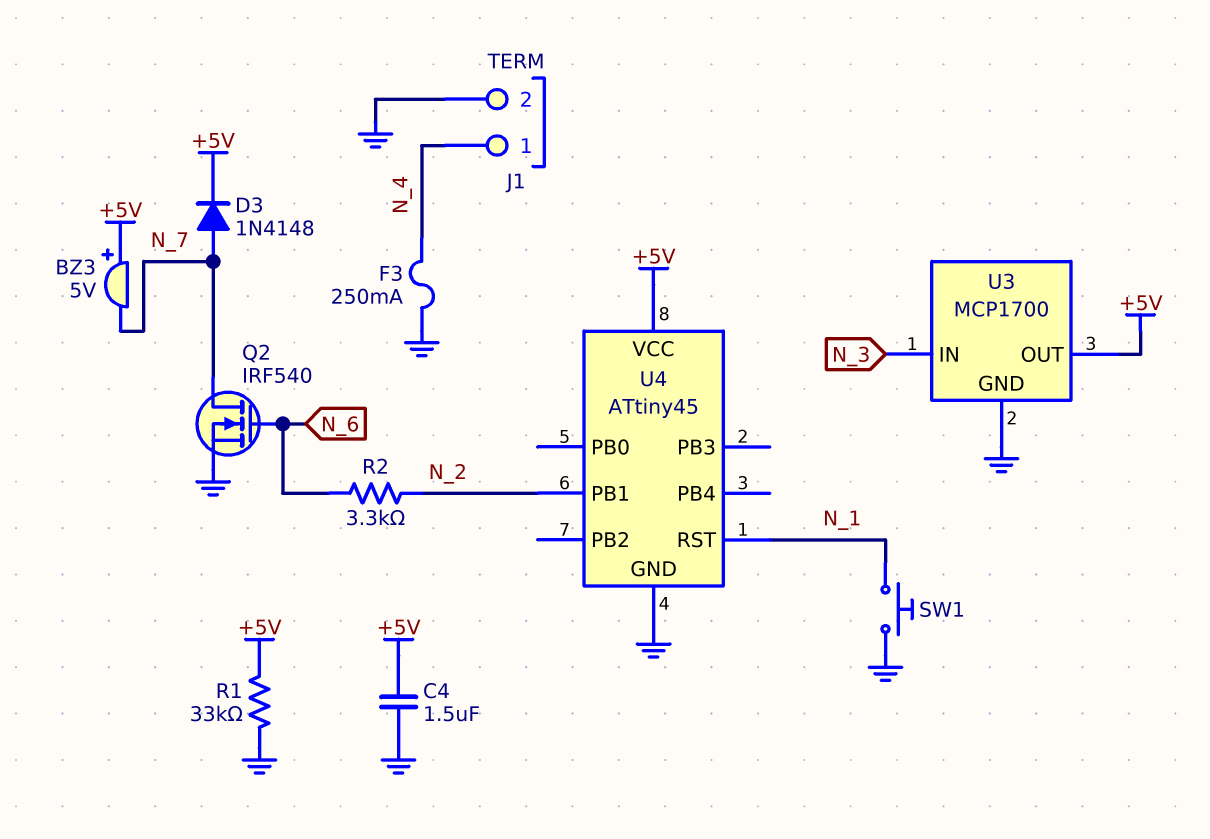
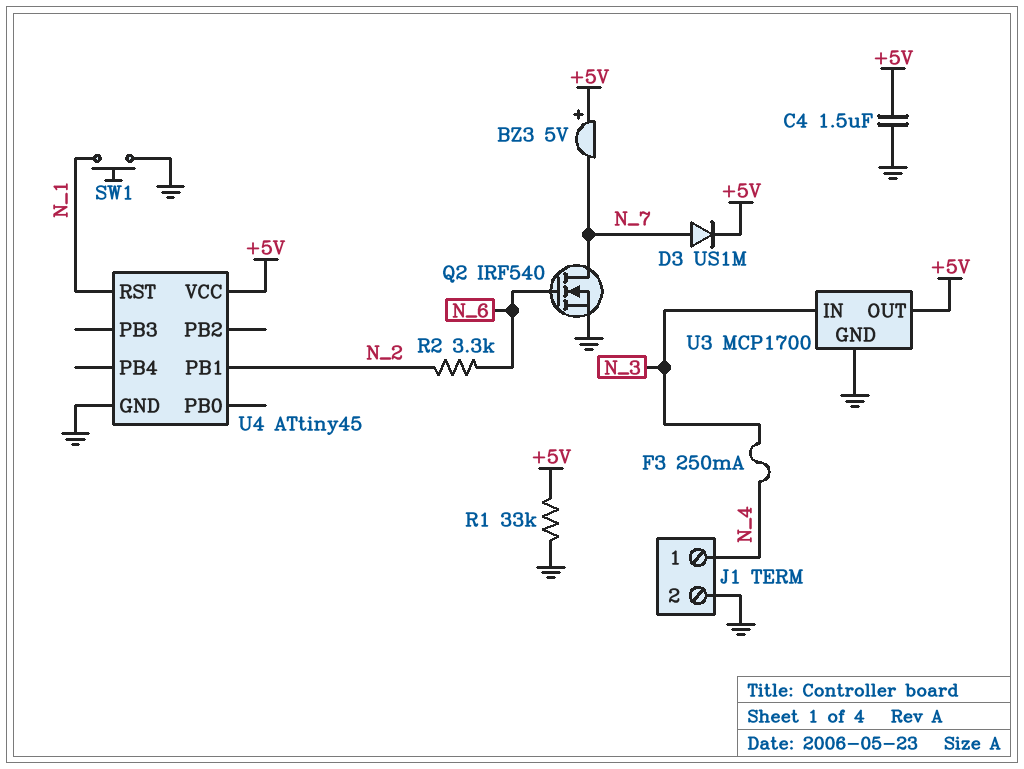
D3: diode 1N4148 (A N_7, K +5V) -> diode US1M (A N_7, K +5V)
F3: 250mA (GND, N_4) -> 250mA (N_3, N_4)

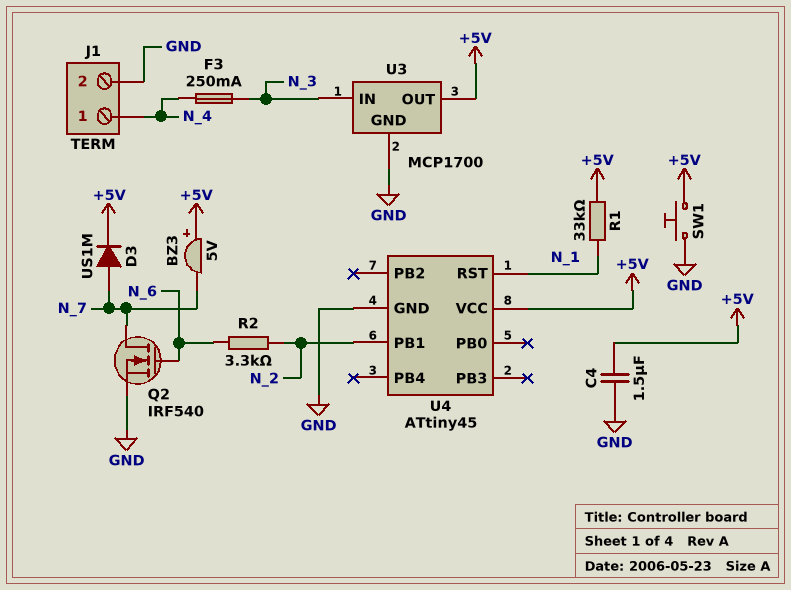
R1: 33k (+5V, GND) -> 33k (+5V, N_1)
SW1: button (GND, N_1) -> button (+5V, GND)

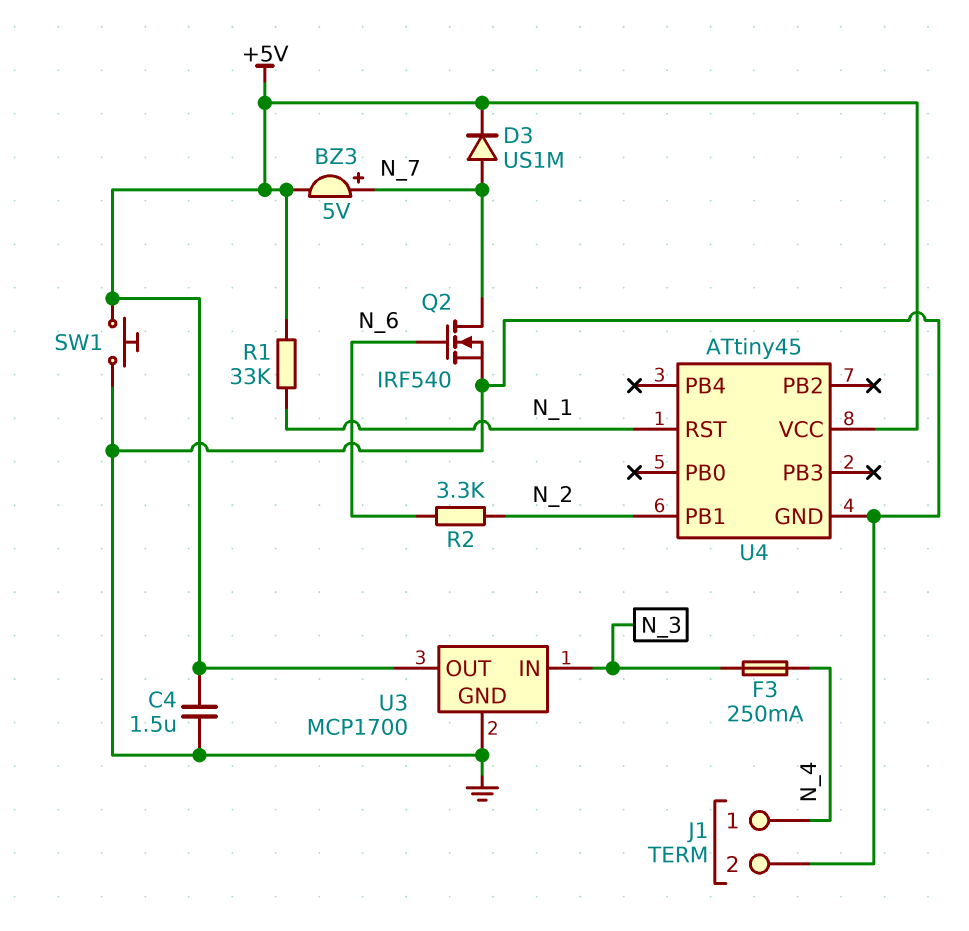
BZ3: buzzer 5V (plus +5V, minus N_7) -> buzzer 5V (plus N_7, minus +5V)

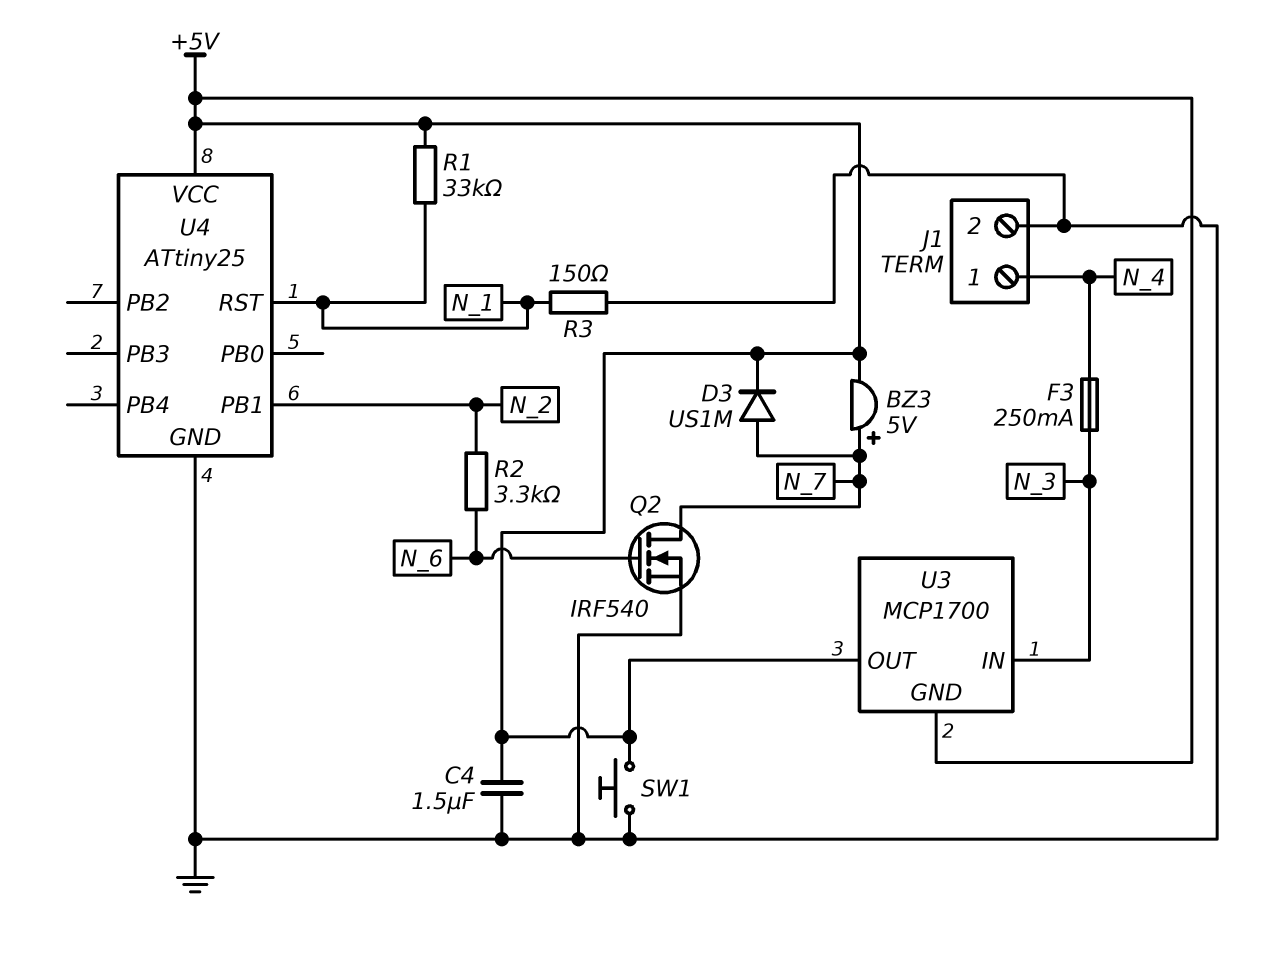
R3: none -> 150 (GND, N_1)
U3 pin GND: GND -> +5V
U4: ATtiny45 -> ATtiny25

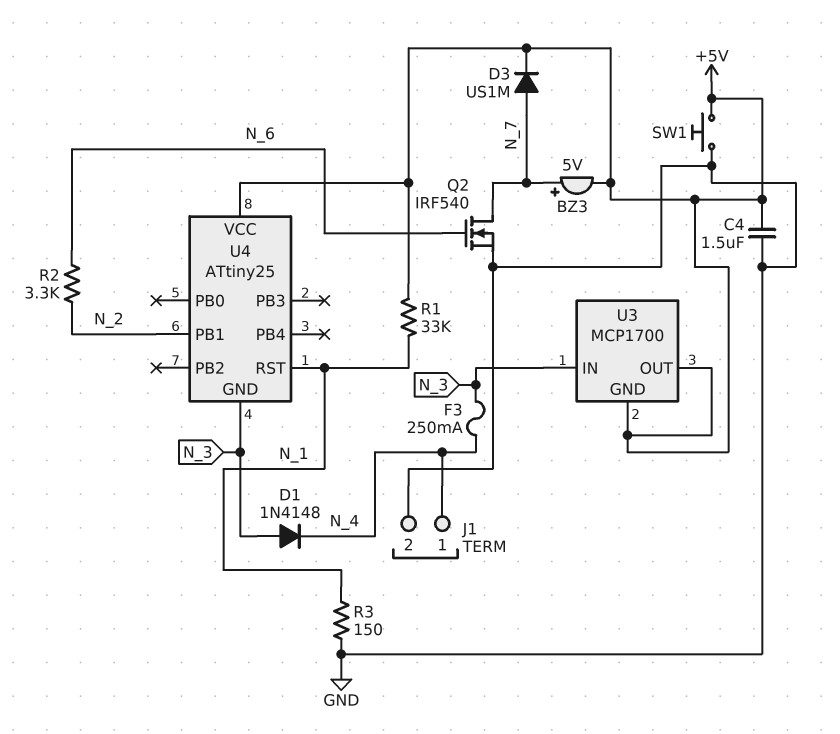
D1: none -> diode 1N4148 (A N_3, K N_4)
U4 pin GND: GND -> N_3

